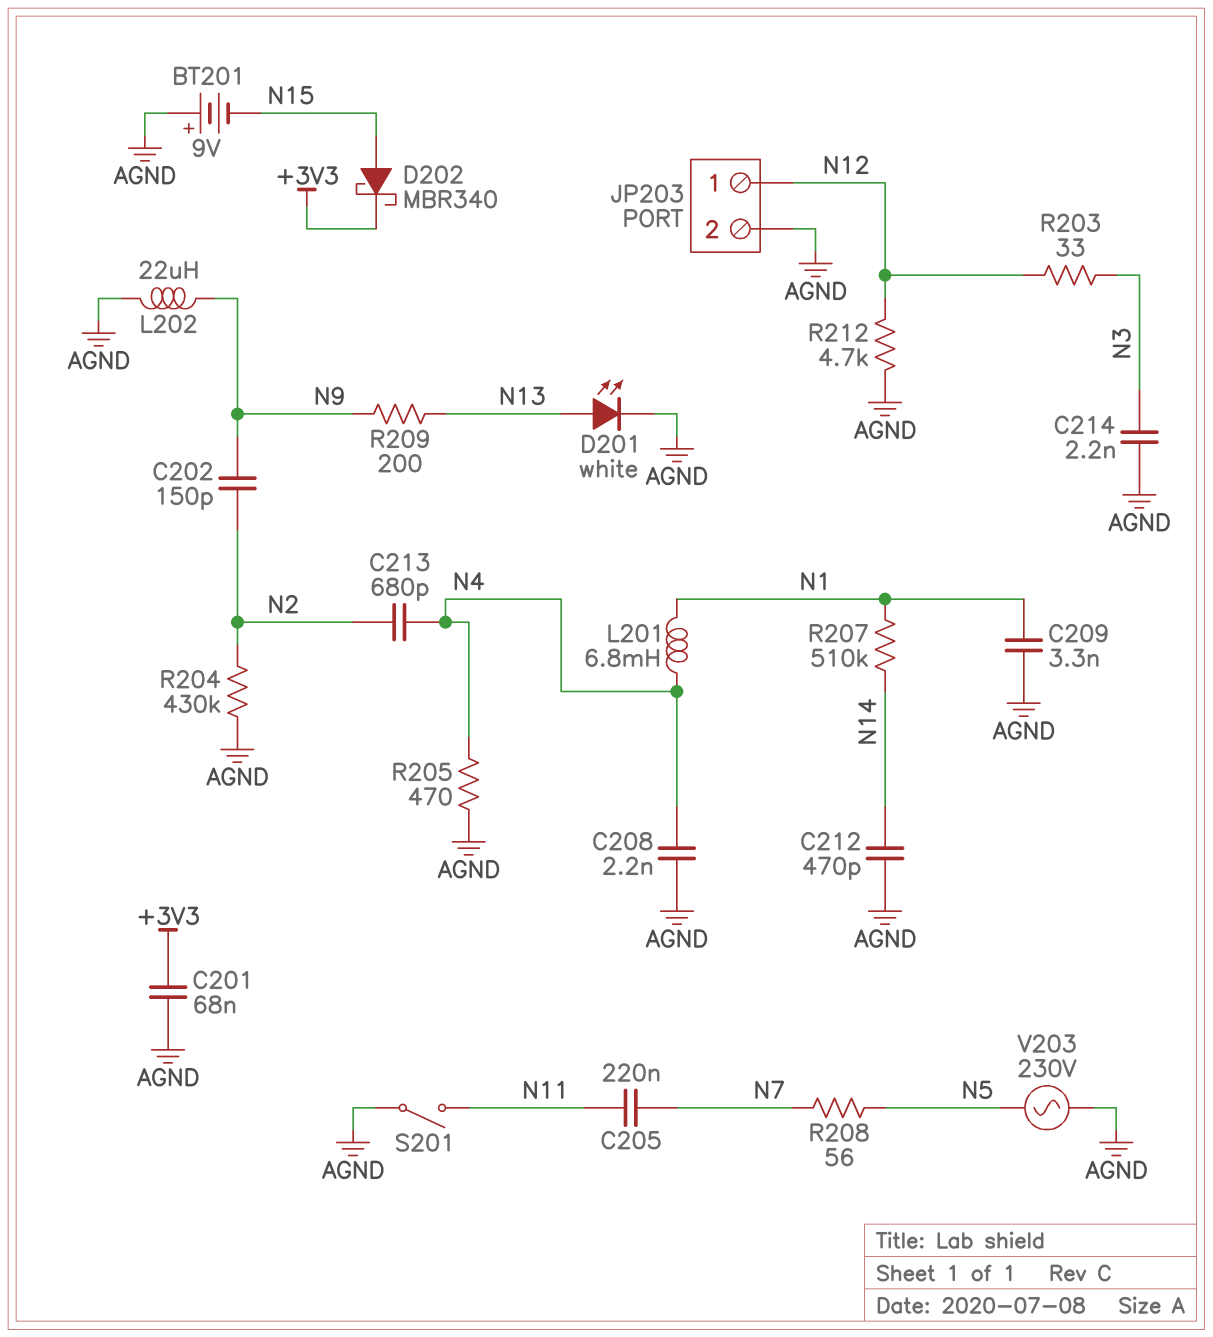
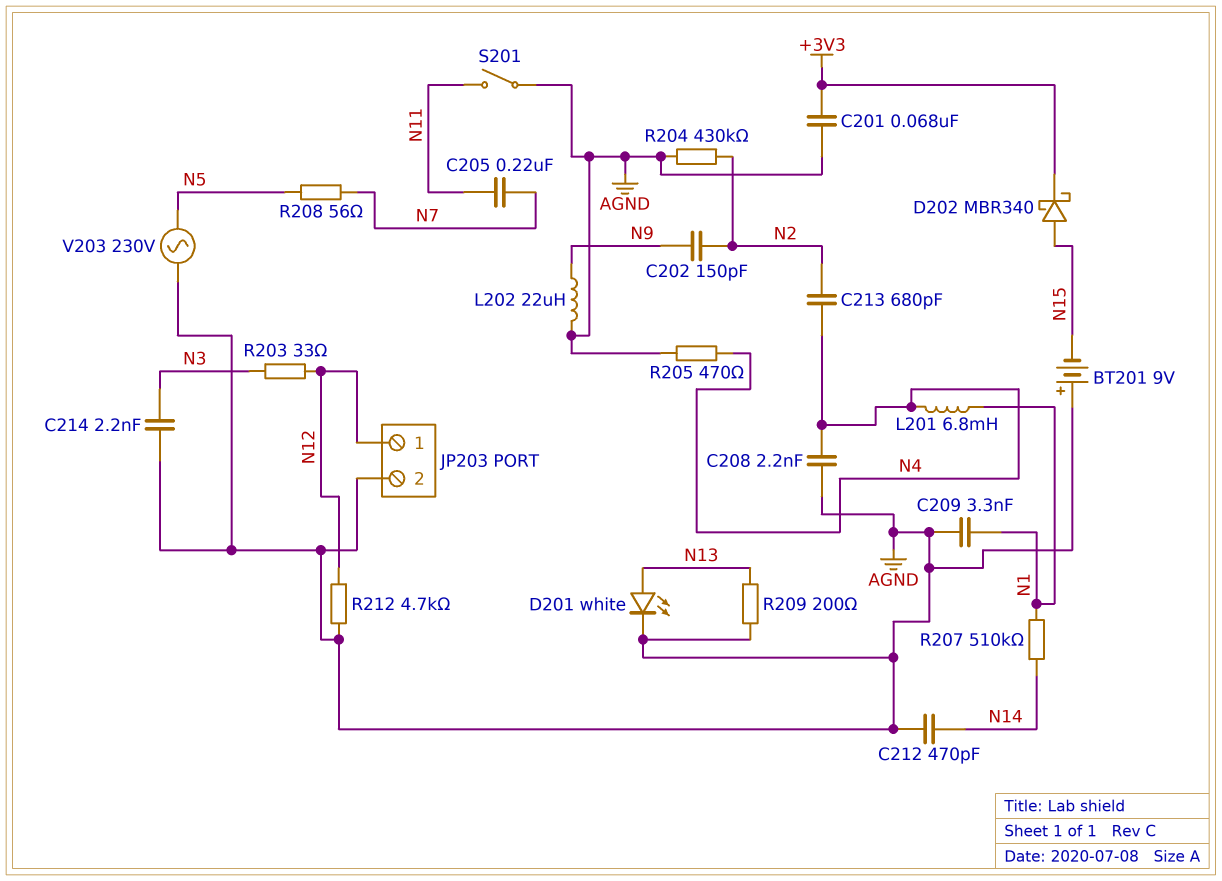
R209: 200 (N9, N13) -> 200 (AGND, N13)

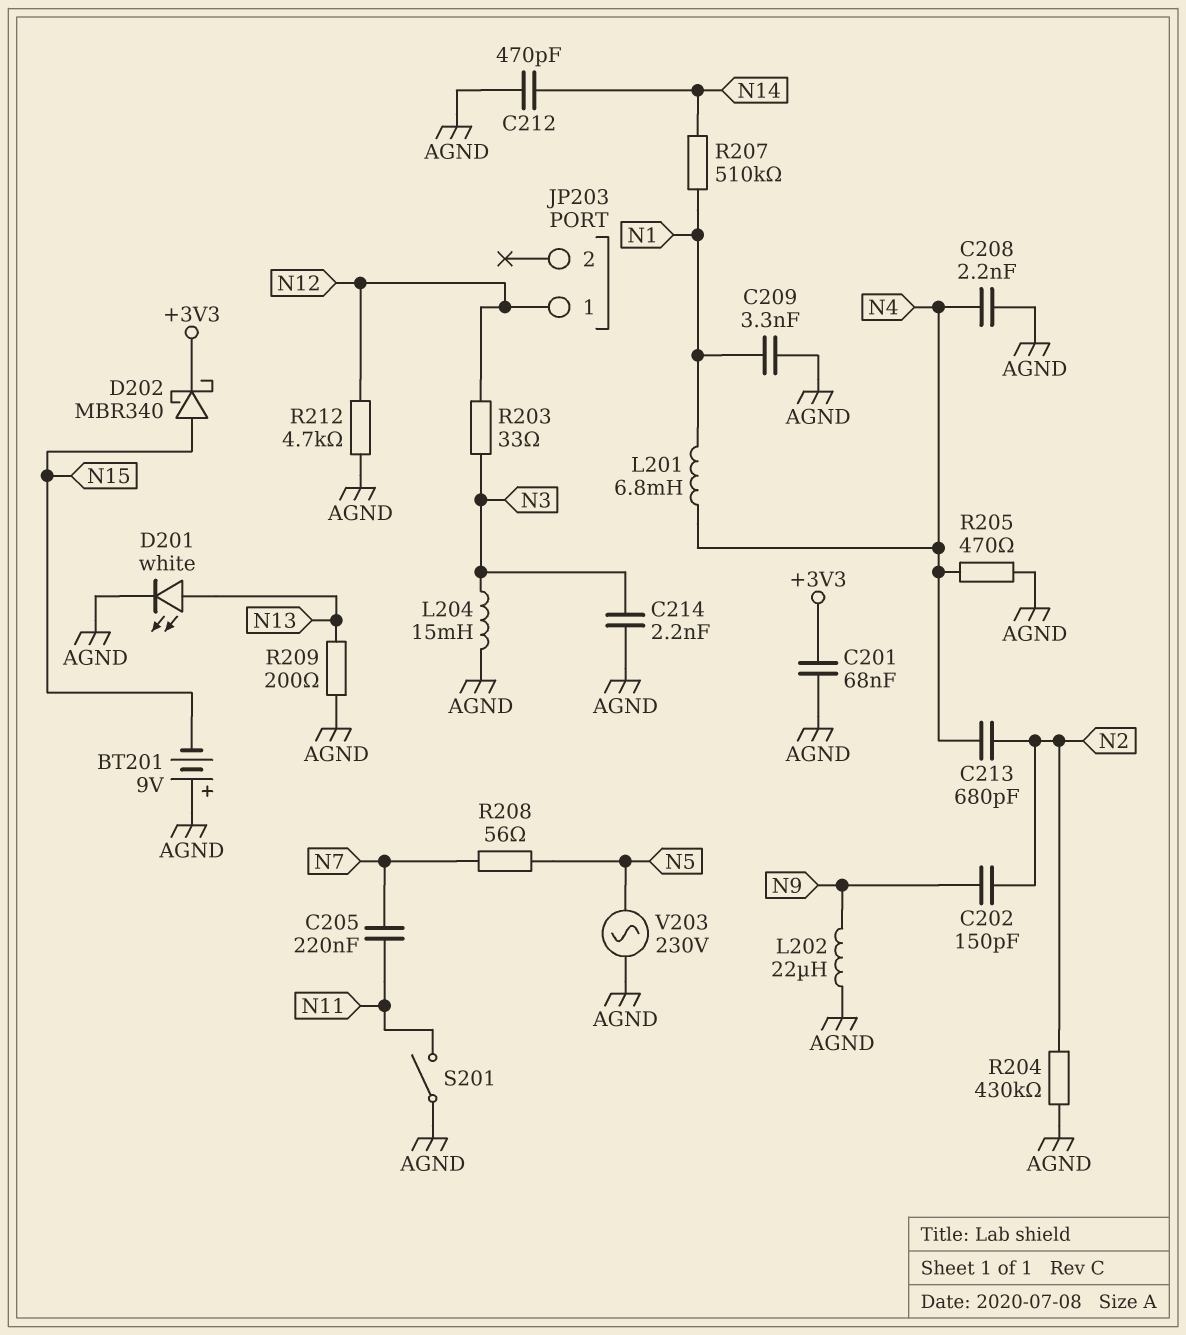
JP203 pin 2: AGND -> none
L204: none -> 15mH (AGND, N3)

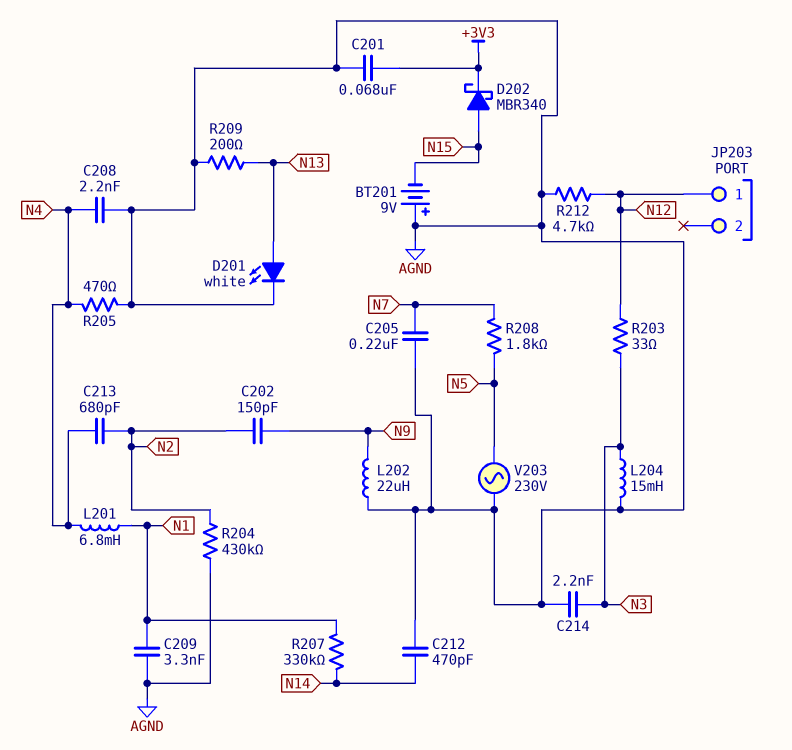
C205: 220nF (N7, N11) -> 220nF (AGND, N7)
R207: 510k (N1, N14) -> 330k (N1, N14)
R208: 56 (N5, N7) -> 1.8k (N5, N7)
S201: switch (AGND, N11) -> none

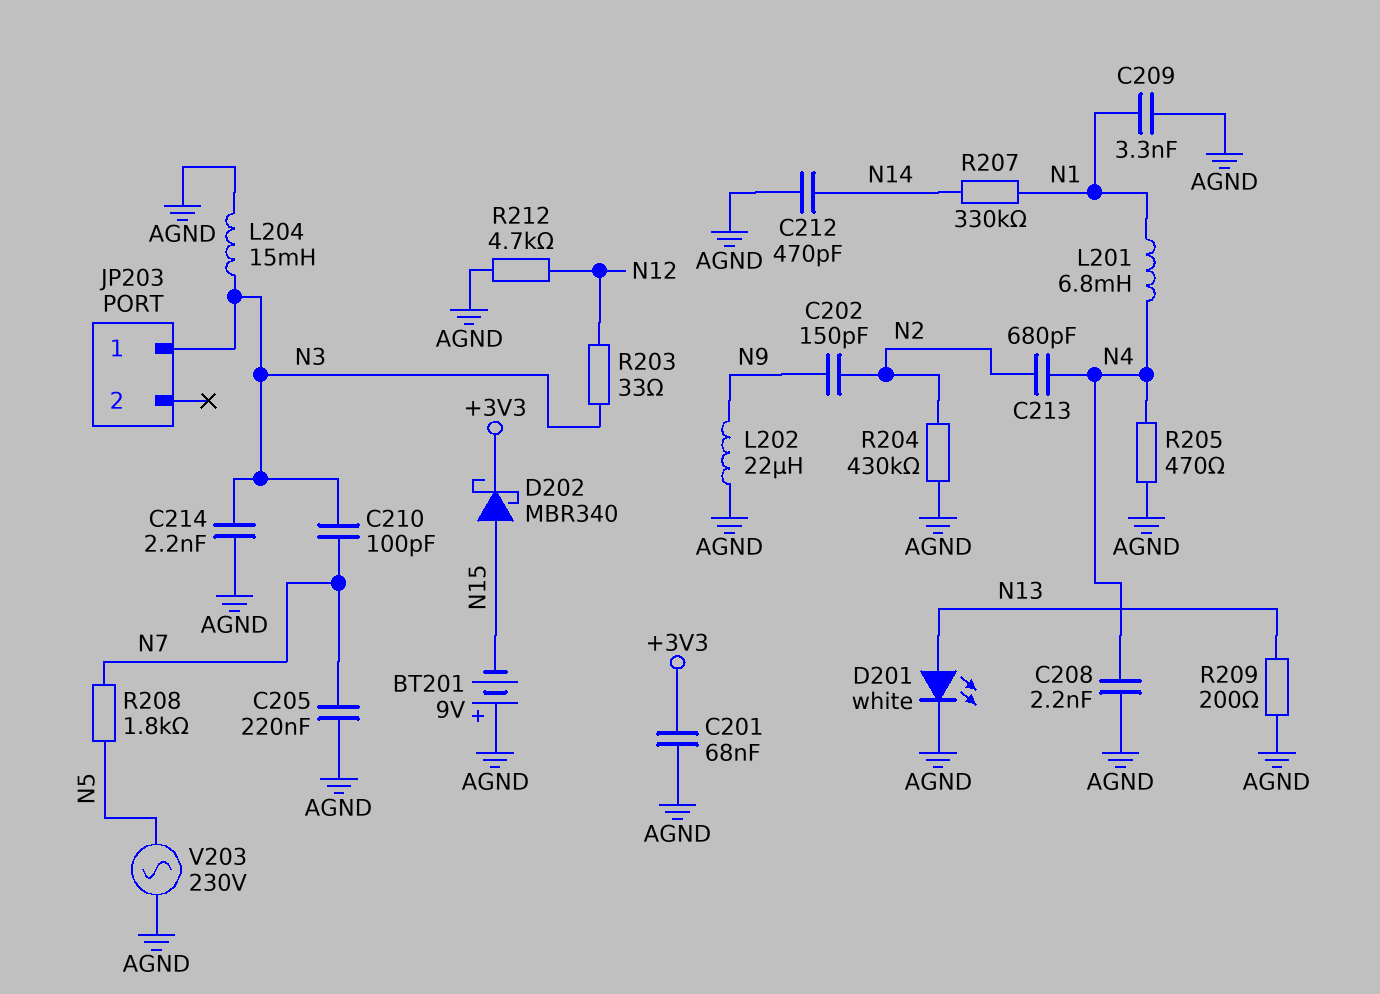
C210: none -> 100pF (N3, N7)
JP203 pin 1: N12 -> N3

